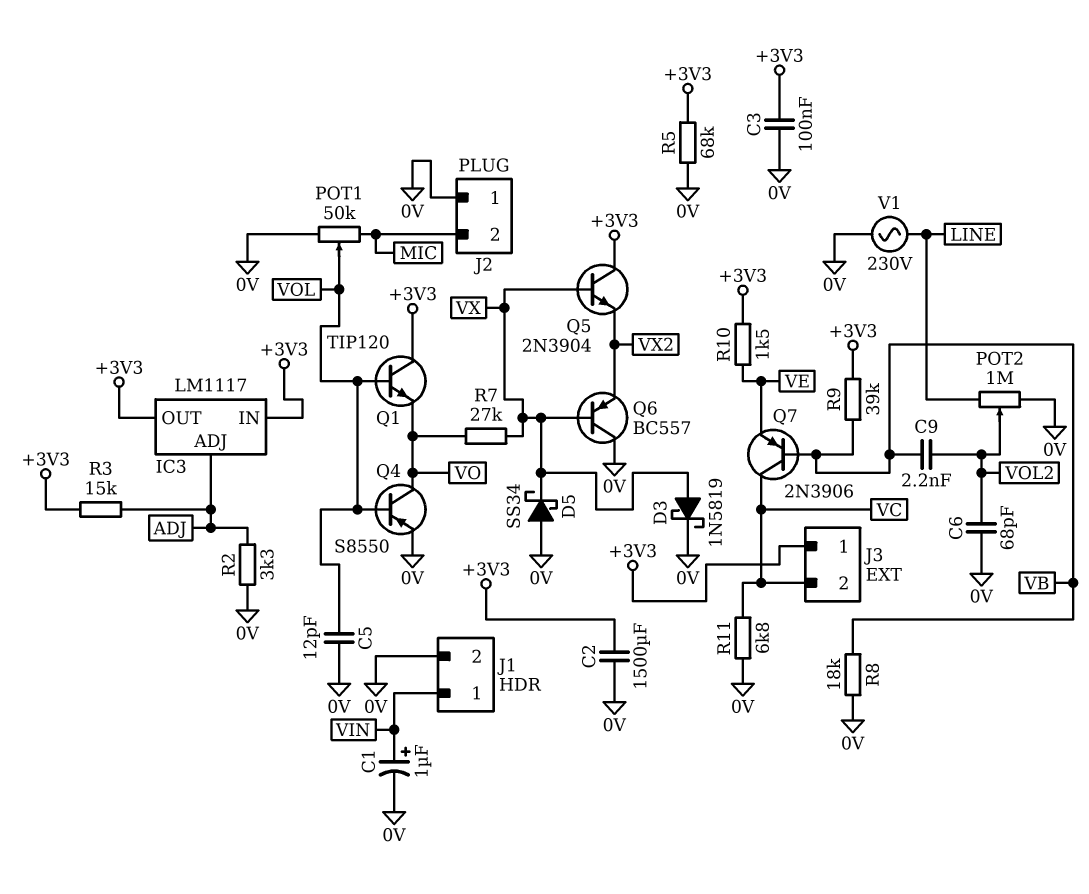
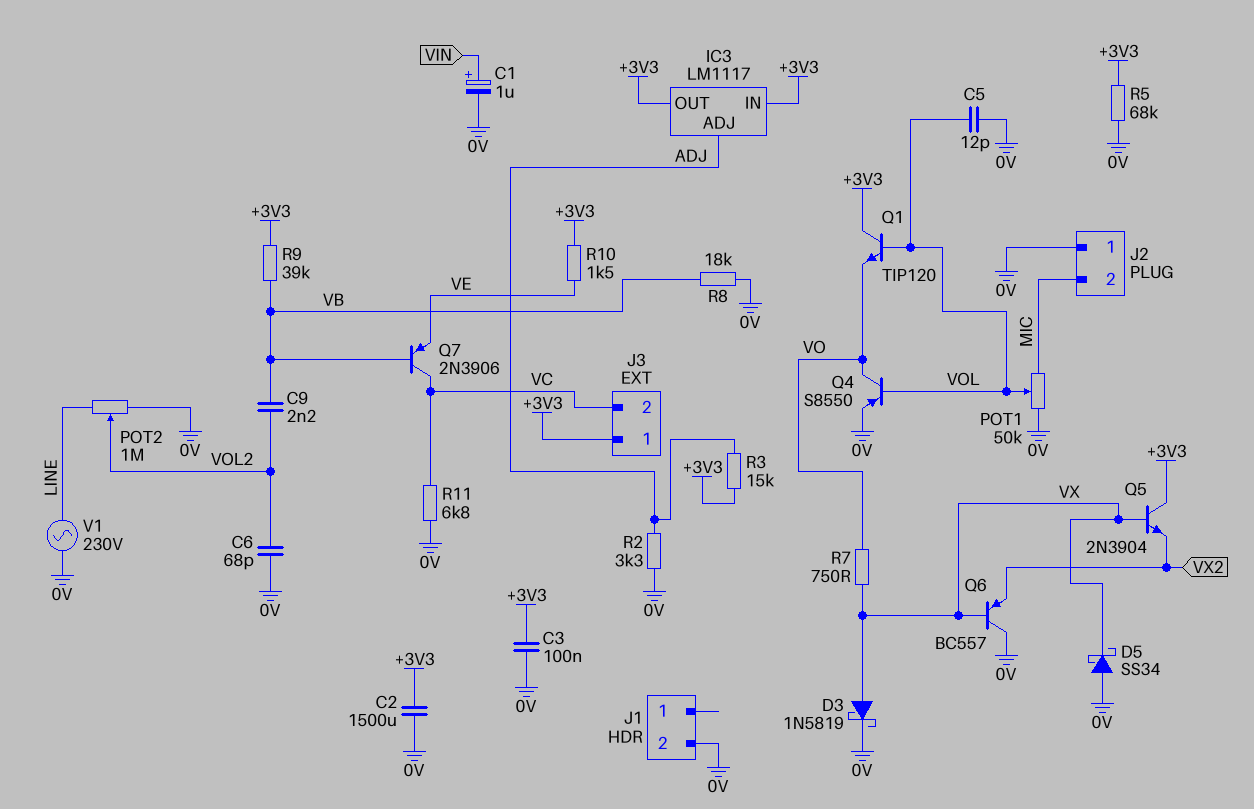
J1 pin 1: VIN -> none
R7: 27k (VO, VX) -> 750 (VO, VX)

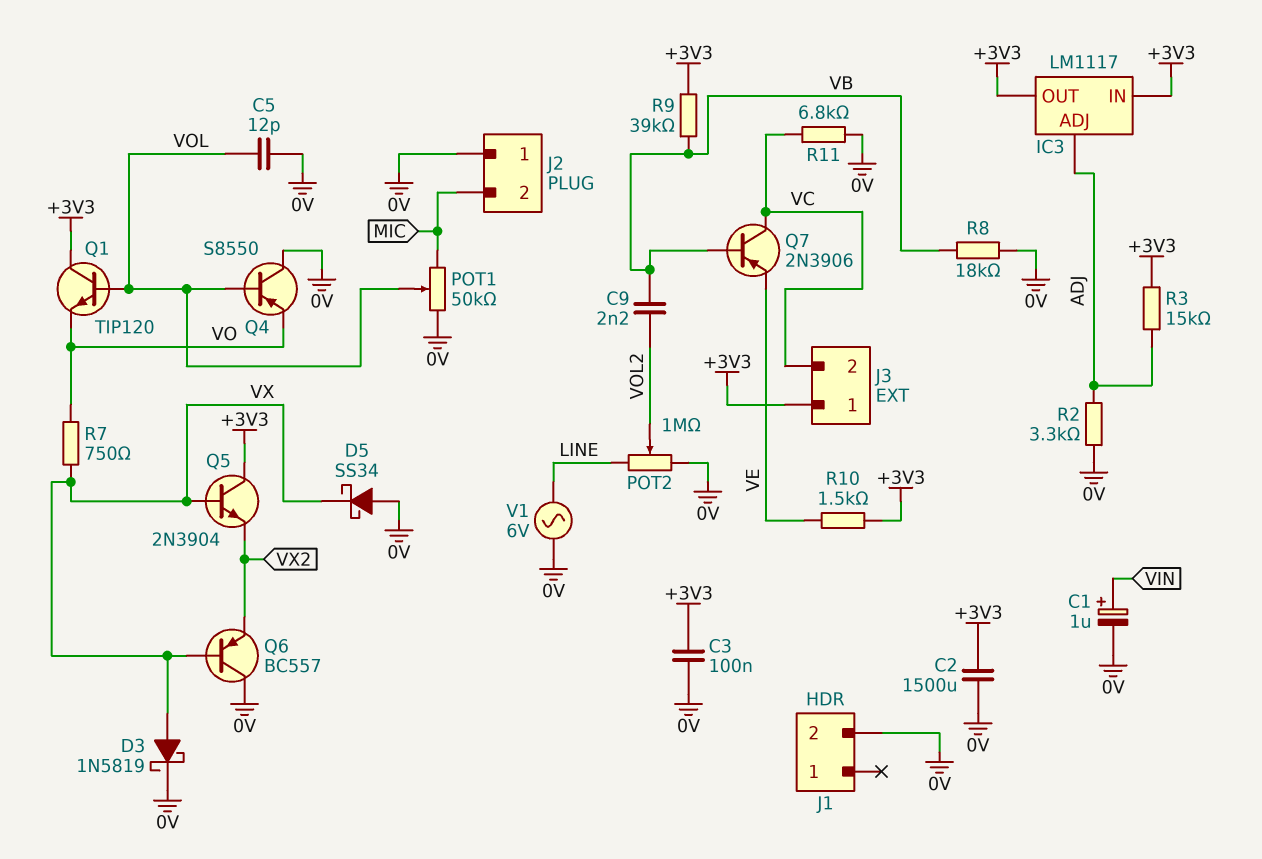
C6: 68pF (0V, VOL2) -> none
Q4: PNP S8550 (B VOL, C VO, E 0V) -> PNP S8550 (B VOL, C 0V, E VO)
R5: 68k (+3V3, 0V) -> none
V1: AC 230V (0V, LINE) -> AC 6V (0V, LINE)

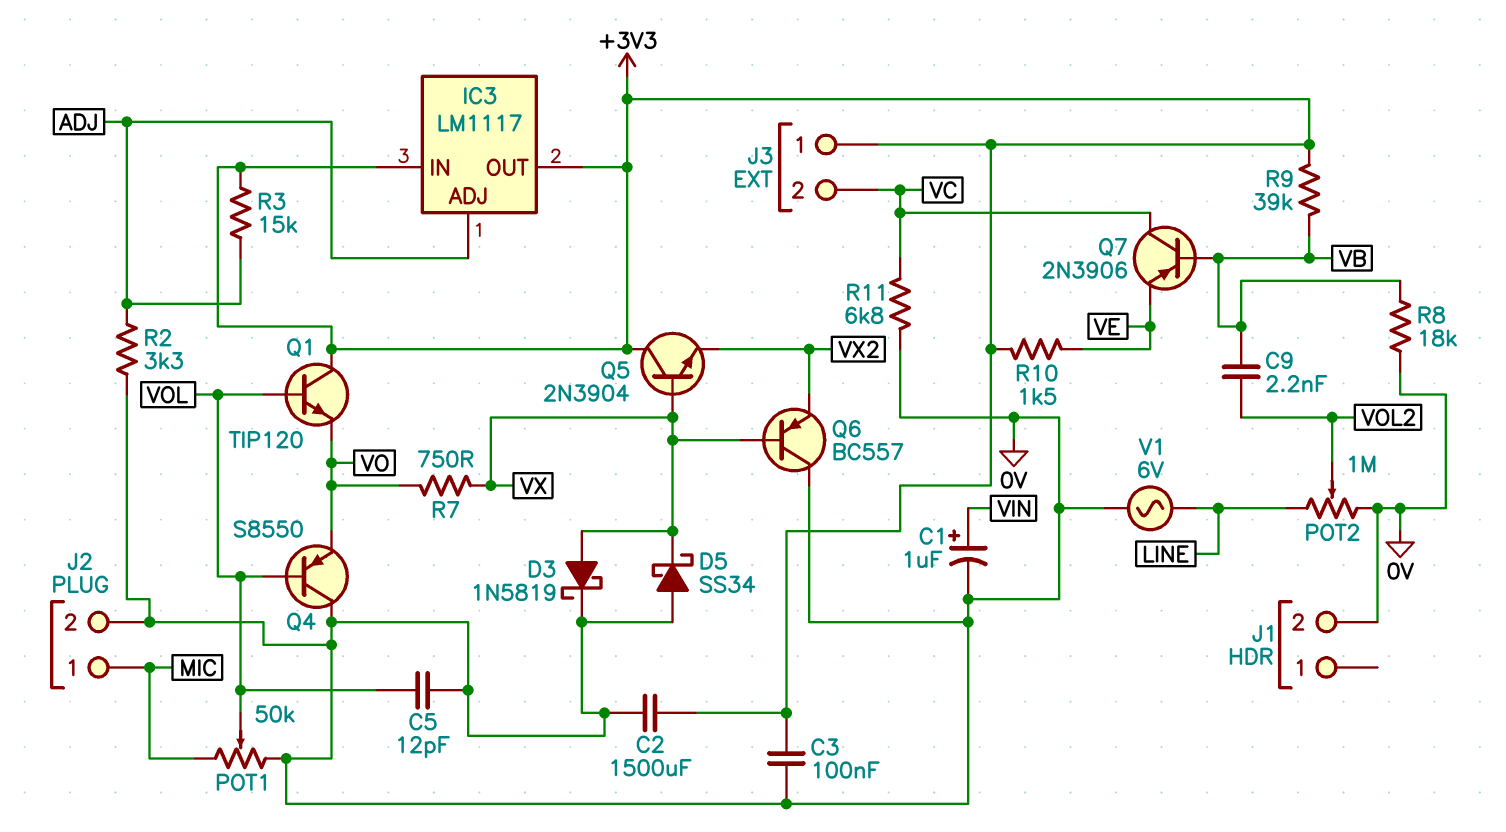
J2 pin 1: 0V -> MIC
J2 pin 2: MIC -> 0V

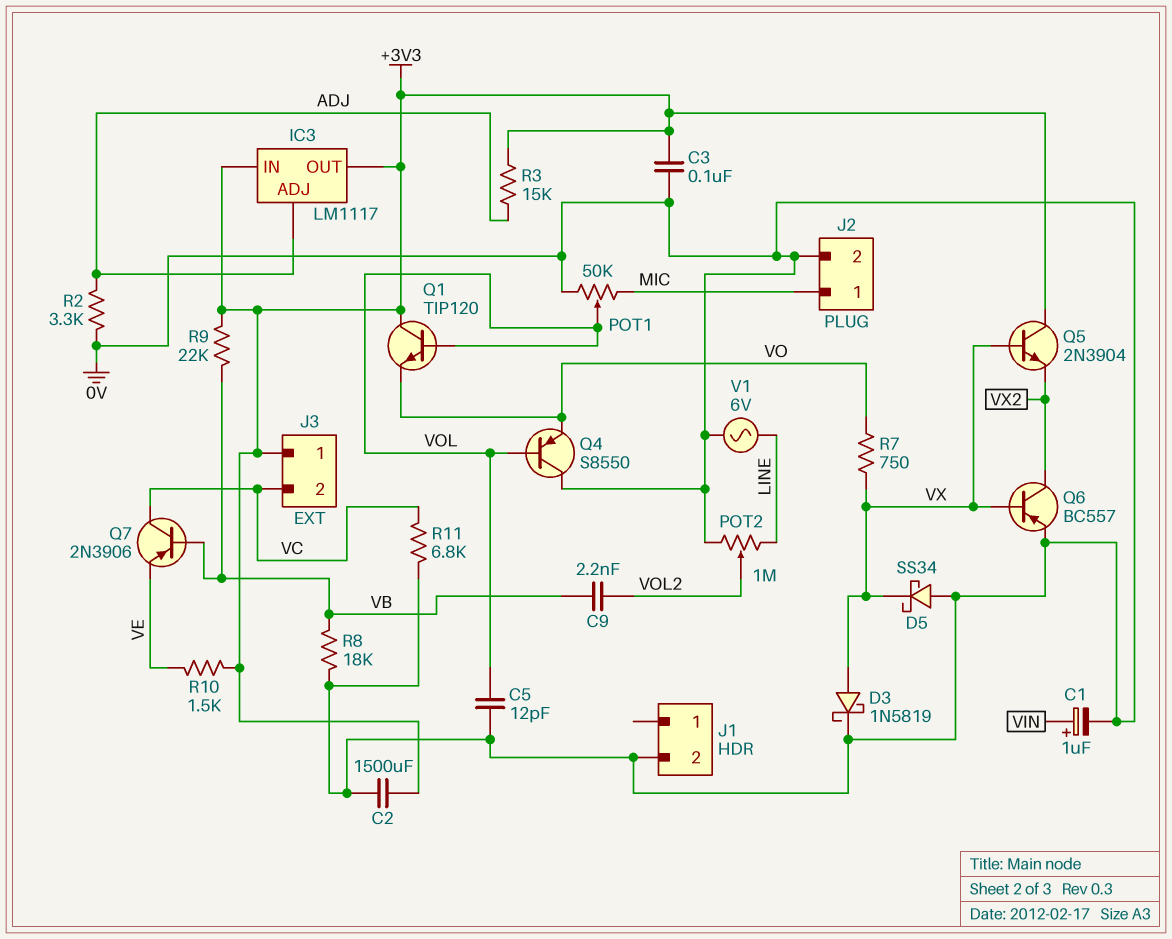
Q6: PNP BC557 (B VX, C 0V, E VX2) -> PNP BC557 (B VX, C VX2, E 0V)
R9: 39k (+3V3, VB) -> 22k (+3V3, VB)

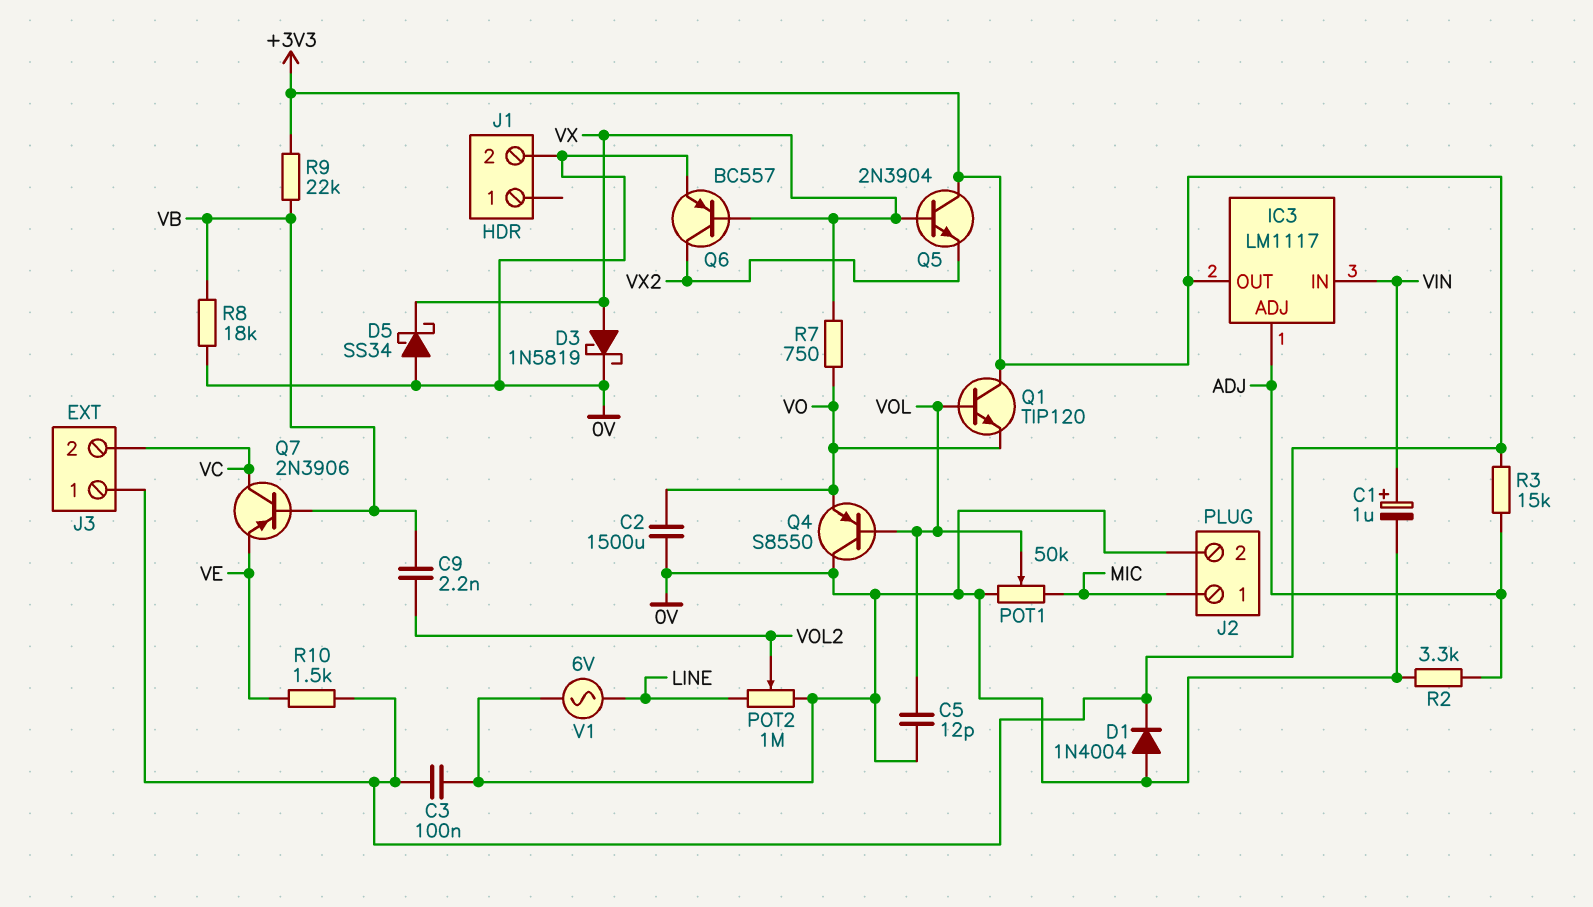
C2: 1500uF (+3V3, 0V) -> 1500uF (0V, VO)
D1: none -> diode 1N4004 (A 0V, K +3V3)
IC3 pin IN: +3V3 -> VIN
R11: 6.8k (0V, VC) -> none

